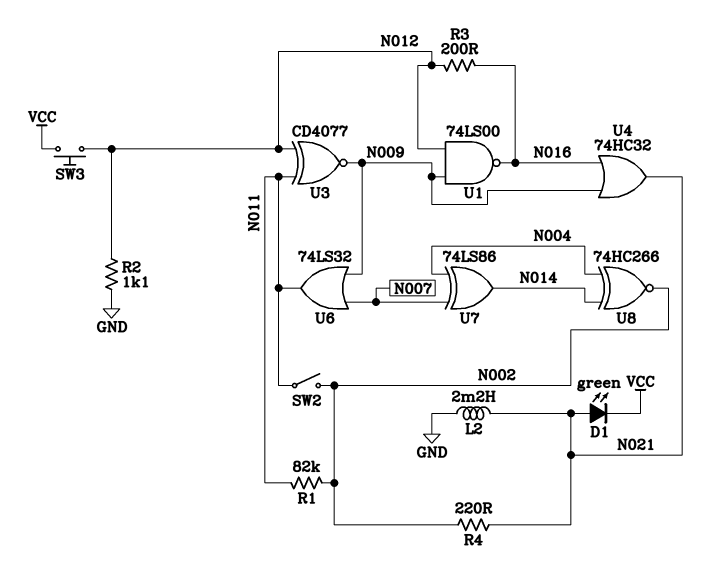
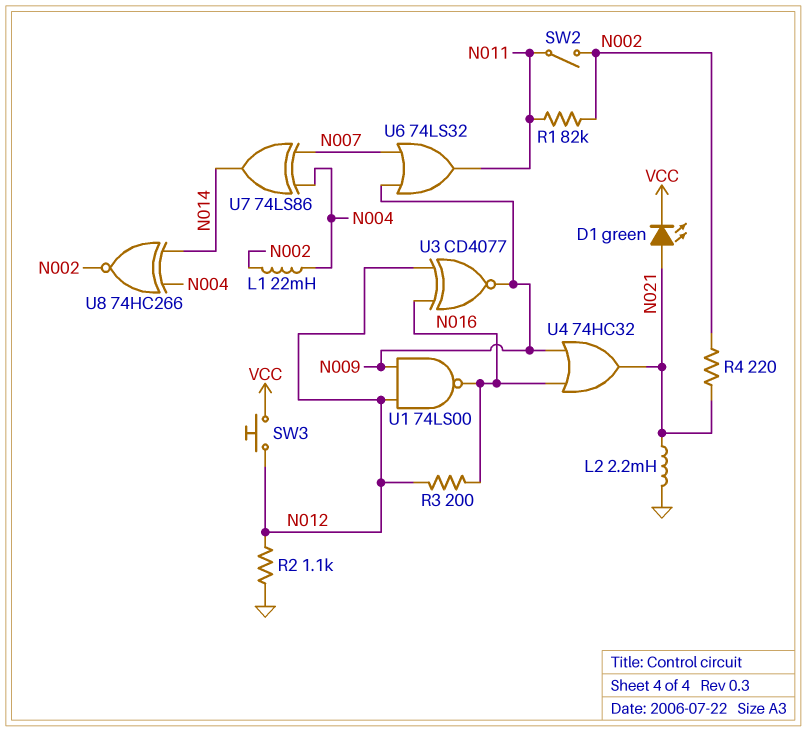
L1: none -> 22mH (N002, N004)
U3: XNOR CD4077 (in N011, in N012, out N009) -> XNOR CD4077 (in N012, in N016, out N009)

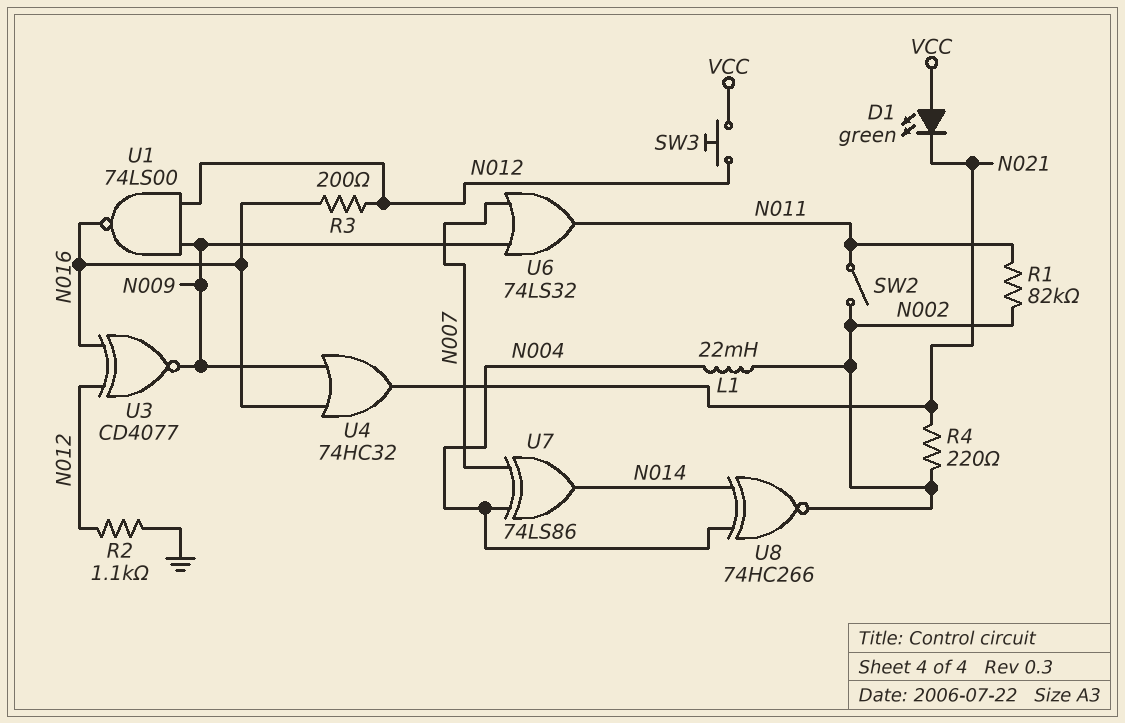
D1: LED green (A N021, K VCC) -> LED green (A VCC, K N021)
L2: 2.2mH (GND, N021) -> none

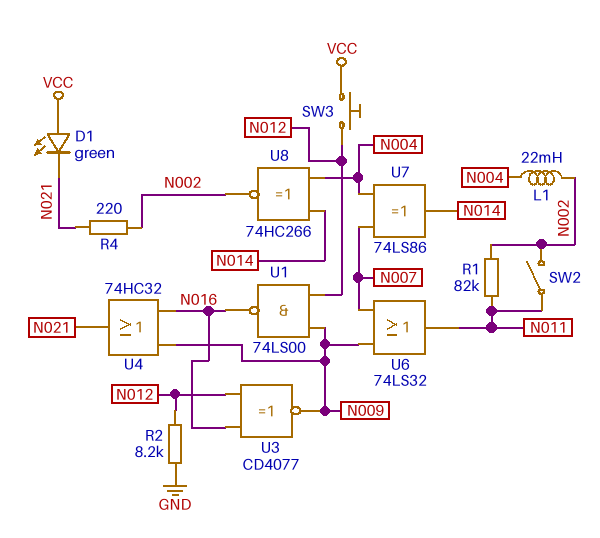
R2: 1.1k (GND, N012) -> 8.2k (GND, N012)
R3: 200 (N012, N016) -> none

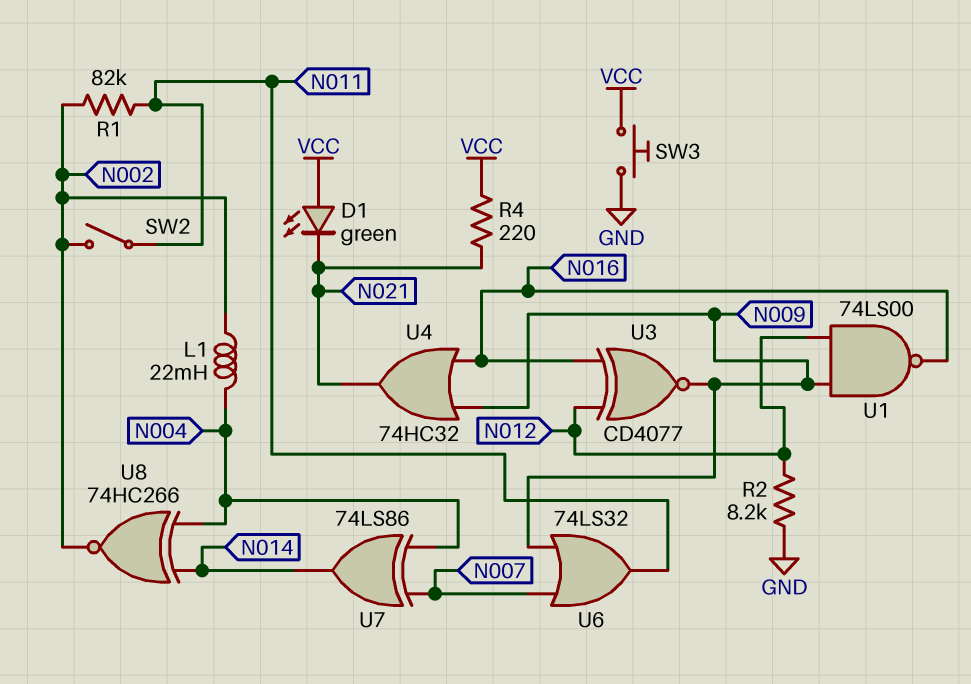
R4: 220 (N002, N021) -> 220 (N021, VCC)
SW3: button (N012, VCC) -> button (GND, VCC)

